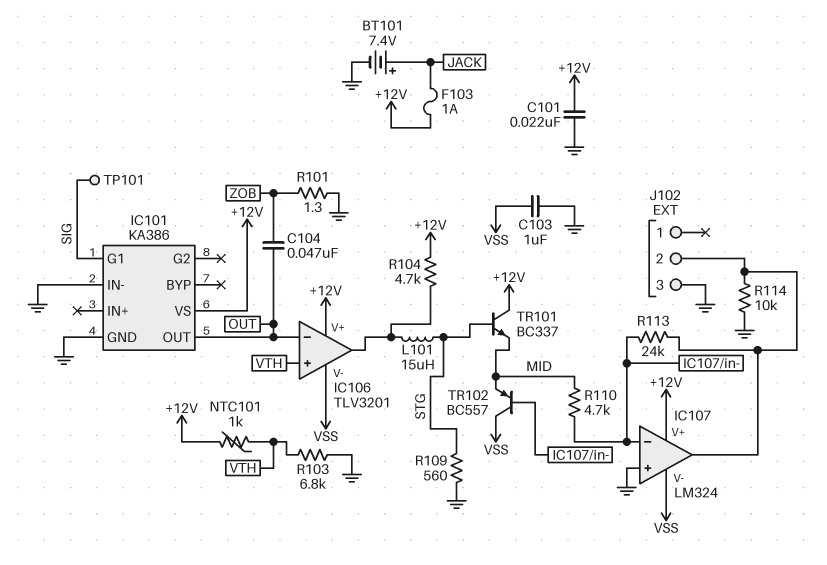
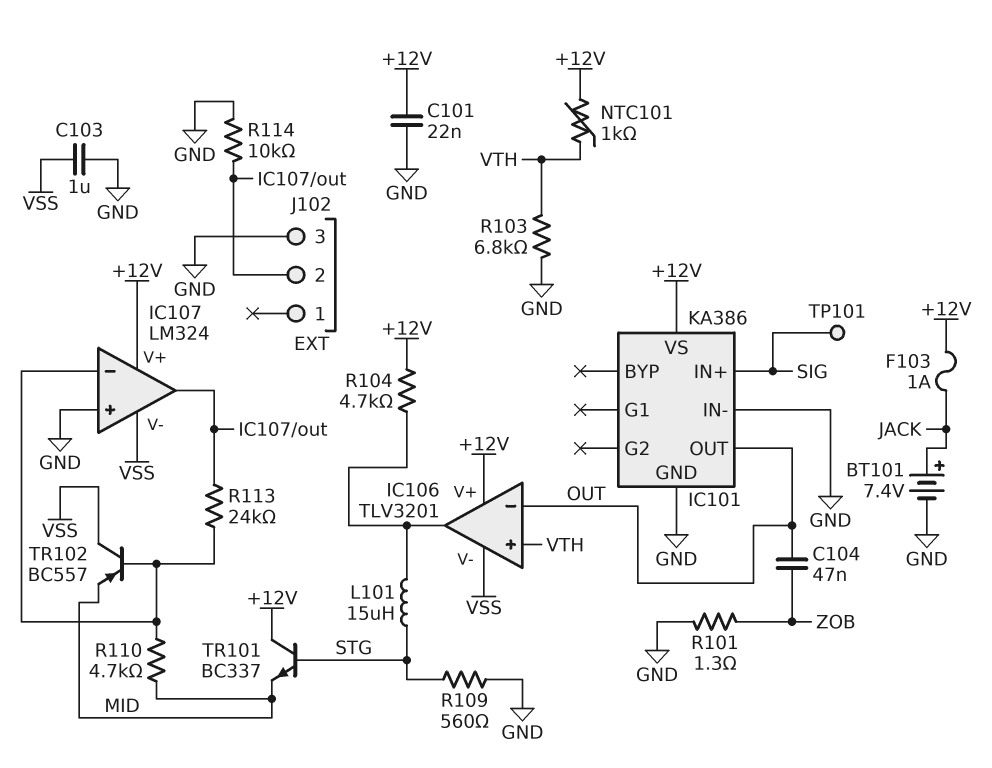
IC101 pin G1: SIG -> none
IC101 pin IN+: none -> SIG

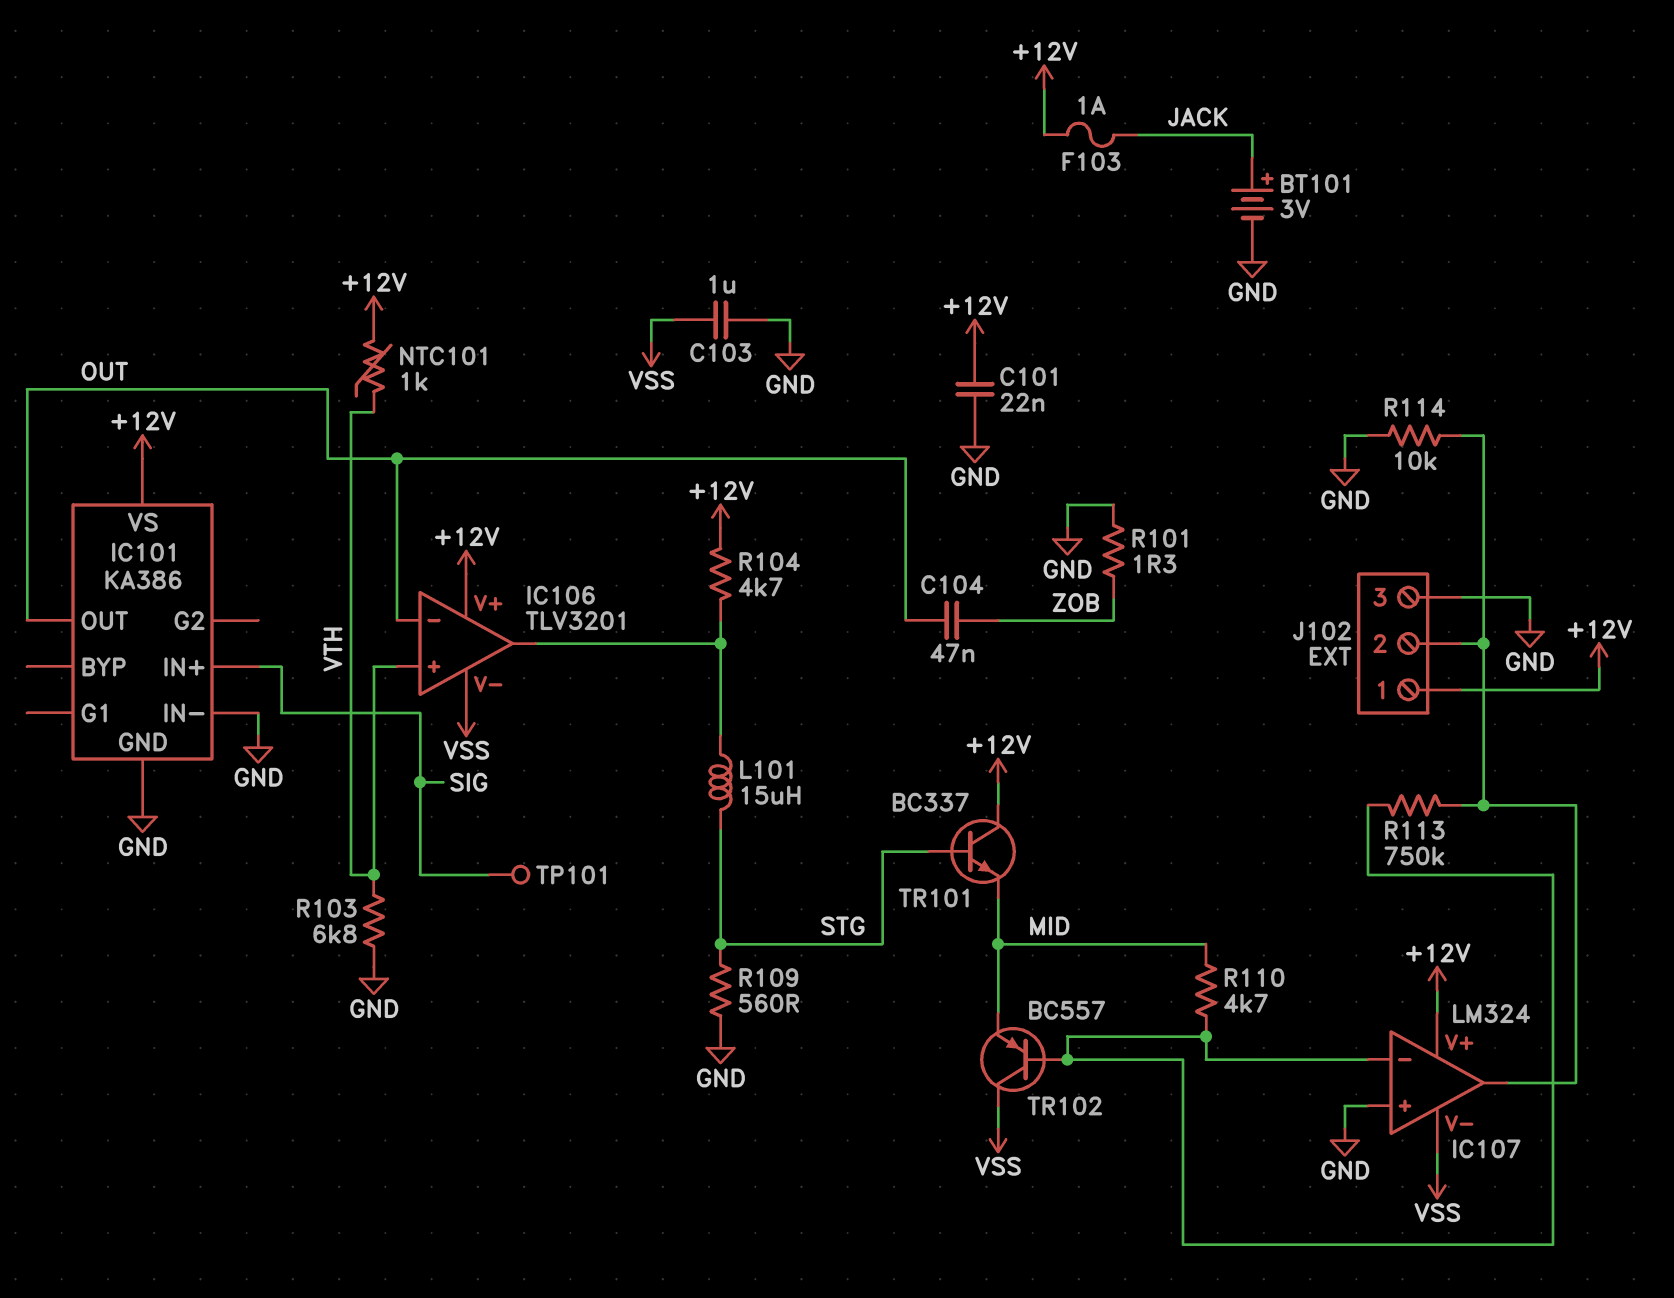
BT101: 7.4V (plus JACK, minus GND) -> 3V (plus JACK, minus GND)
J102 pin 1: none -> +12V
R113: 24k (IC107/in-, IC107/out) -> 750k (IC107/in-, IC107/out)

